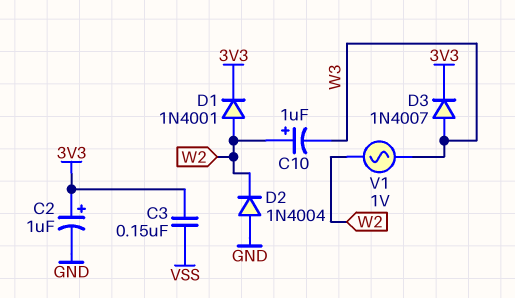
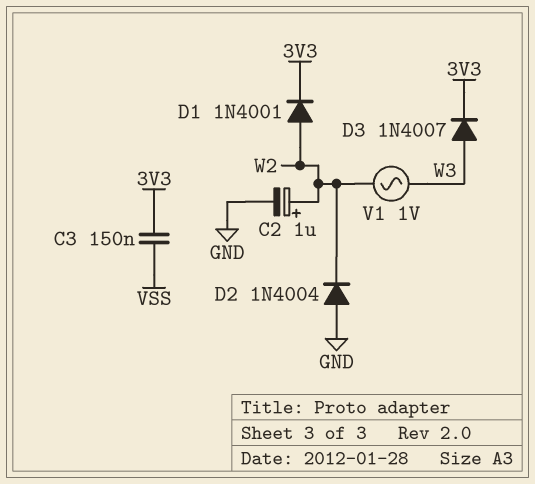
C2: 1uF (plus 3V3, minus GND) -> 1uF (plus W2, minus GND)
C10: 1uF (plus W2, minus W3) -> none

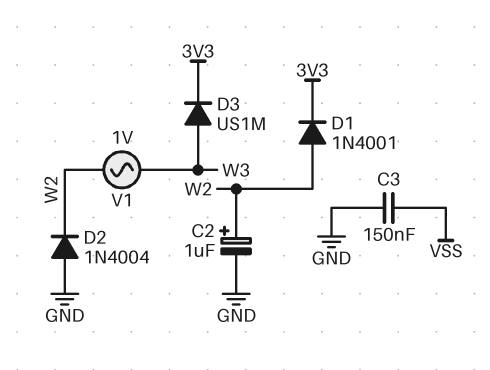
C3: 150nF (3V3, VSS) -> 150nF (GND, VSS)
D3: diode 1N4007 (A W3, K 3V3) -> diode US1M (A W3, K 3V3)

